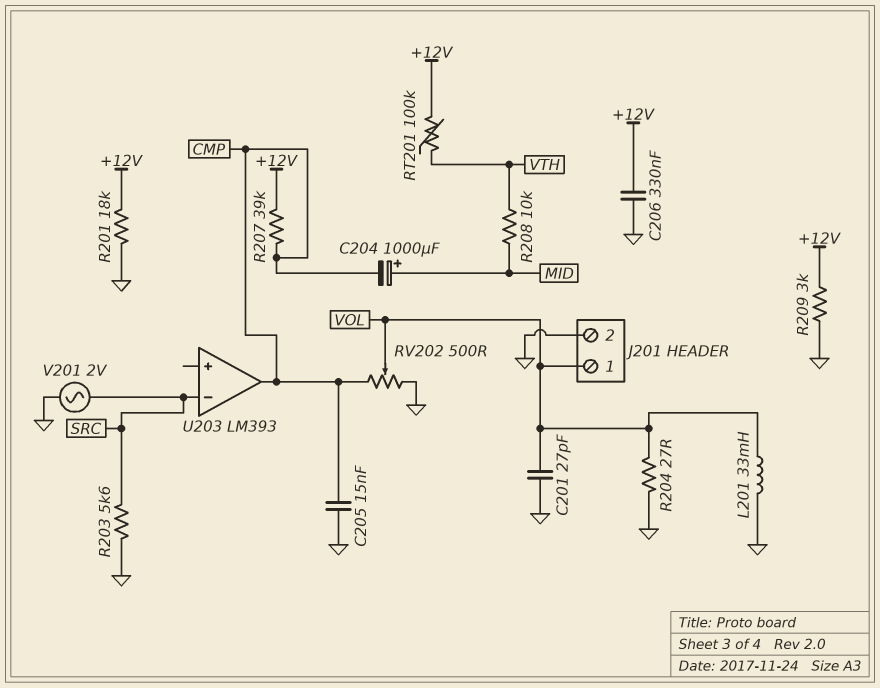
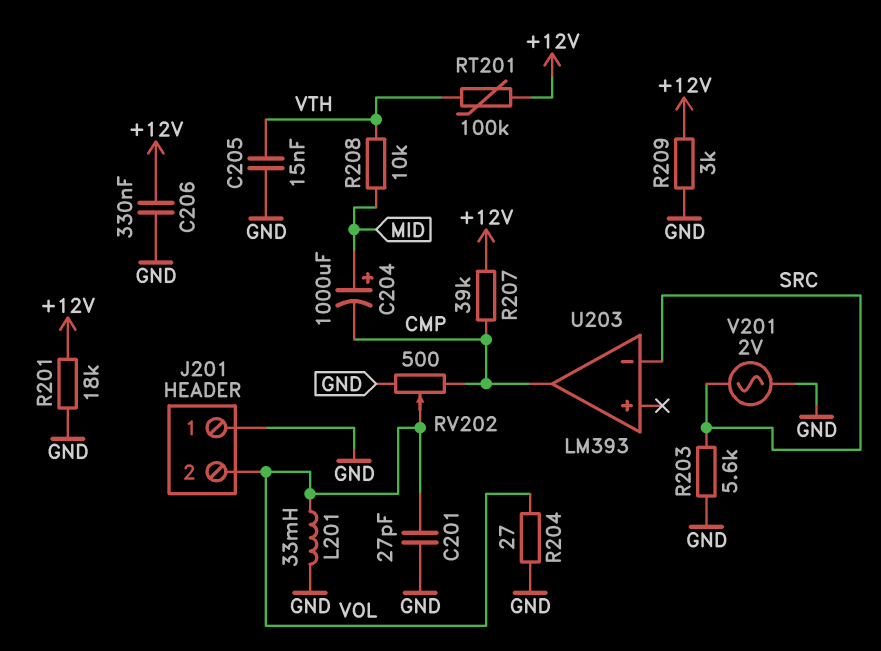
C205: 15nF (CMP, GND) -> 15nF (GND, VTH)
J201 pin 1: VOL -> GND
J201 pin 2: GND -> VOL

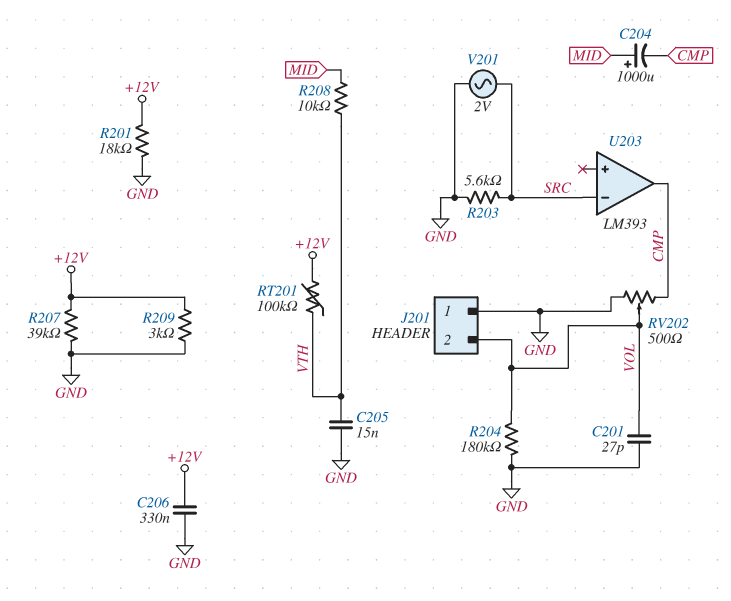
L201: 33mH (GND, VOL) -> none
R204: 27 (GND, VOL) -> 180k (GND, VOL)
R207: 39k (+12V, CMP) -> 39k (+12V, GND)

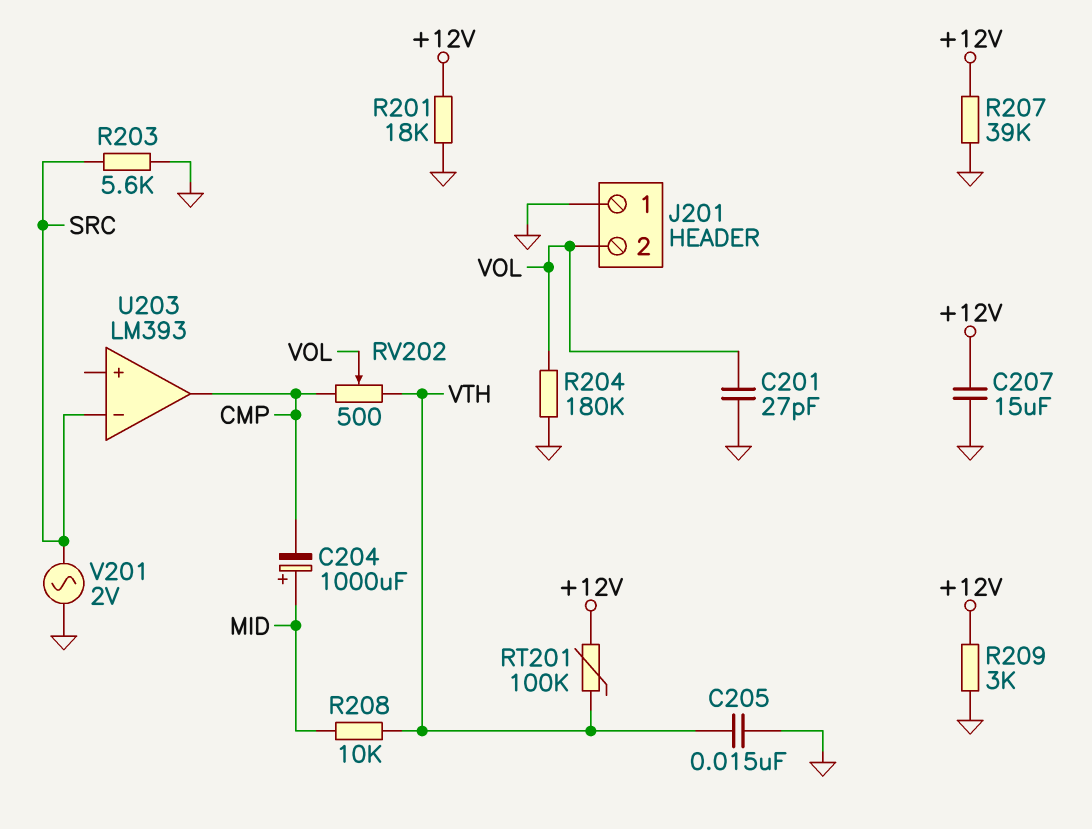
C206: 330nF (+12V, GND) -> none
C207: none -> 15uF (+12V, GND)
RV202: 500 (CMP, GND, wiper VOL) -> 500 (CMP, VTH, wiper VOL)

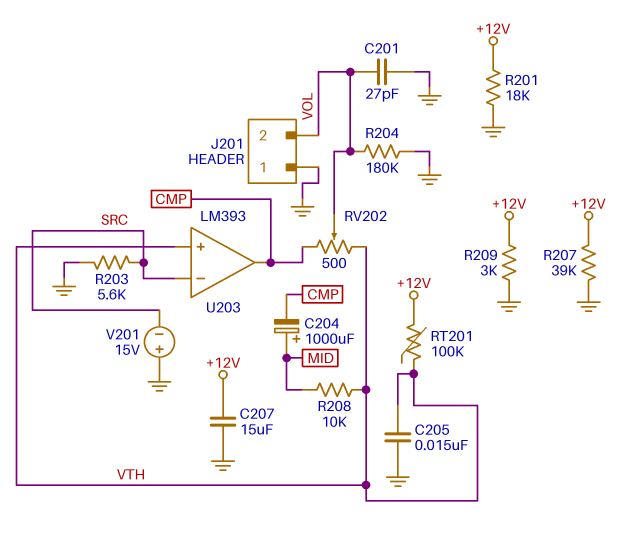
U203 pin in+: none -> VTH
V201: AC 2V (GND, SRC) -> 15V (plus GND, minus SRC)

